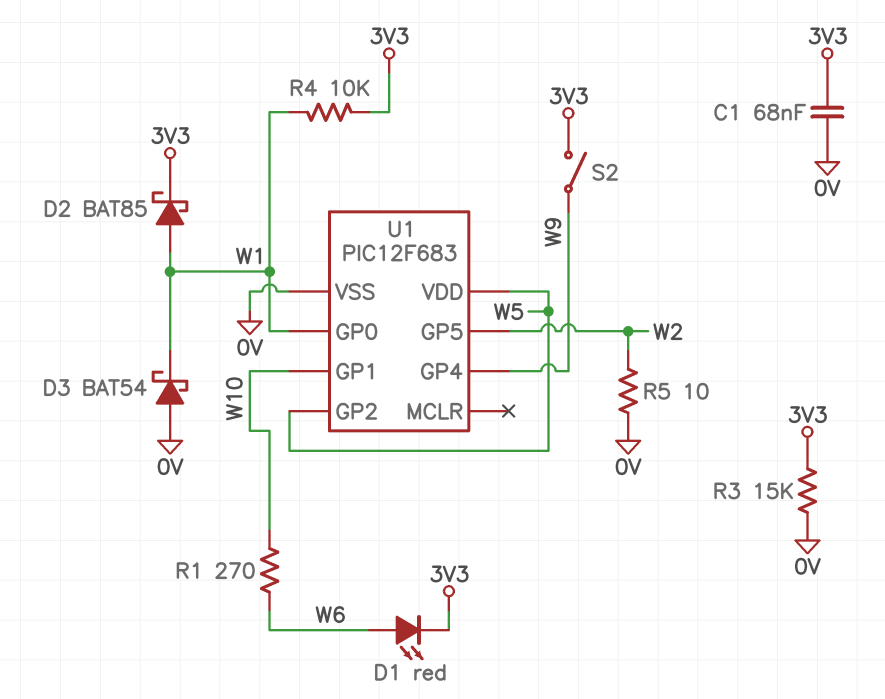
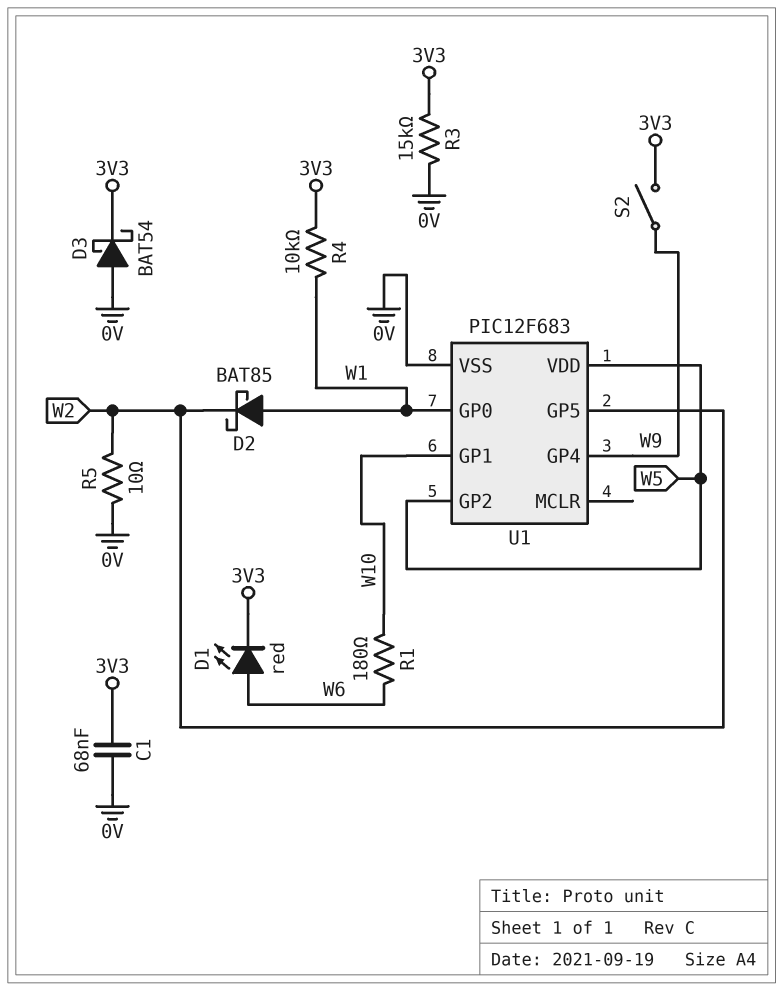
D2: schottky BAT85 (A W1, K 3V3) -> schottky BAT85 (A W1, K W2)
D3: schottky BAT54 (A 0V, K W1) -> schottky BAT54 (A 0V, K 3V3)
R1: 270 (W6, W10) -> 180 (W6, W10)

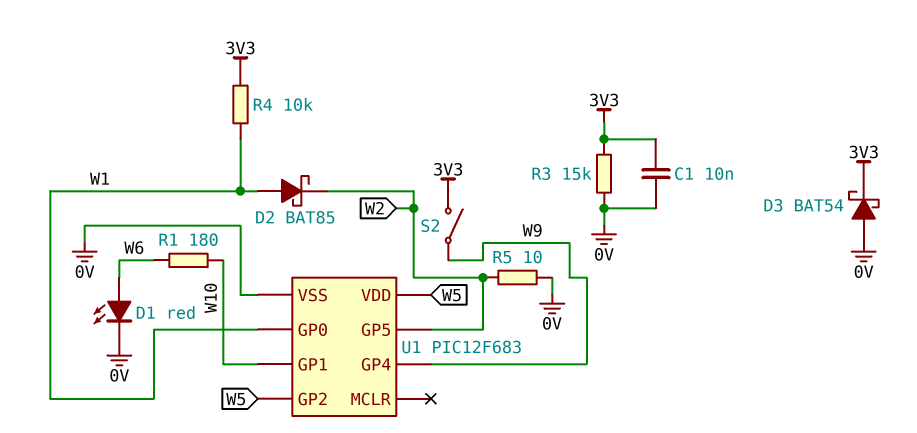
C1: 68nF (0V, 3V3) -> 10nF (0V, 3V3)
D1: LED red (A W6, K 3V3) -> LED red (A W6, K 0V)

